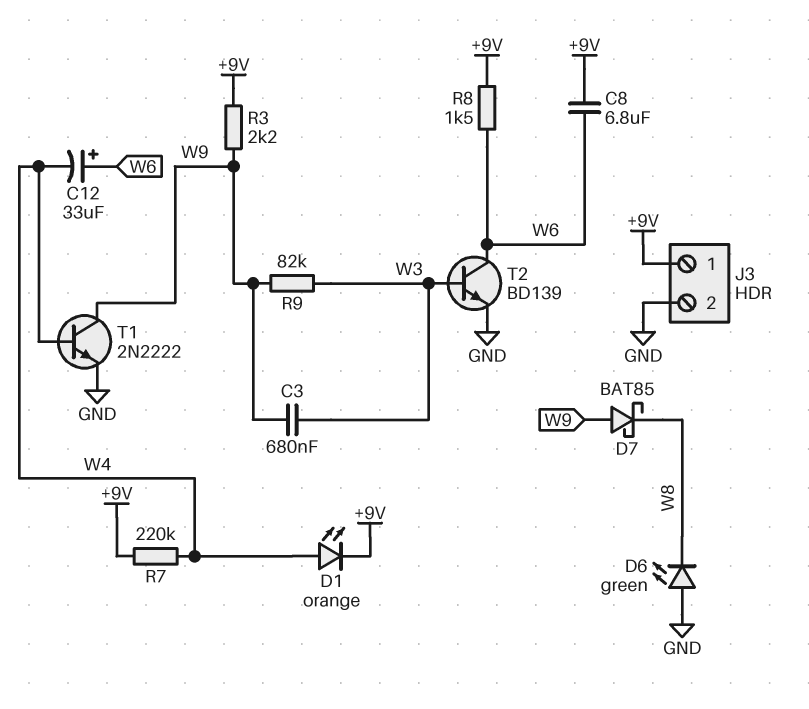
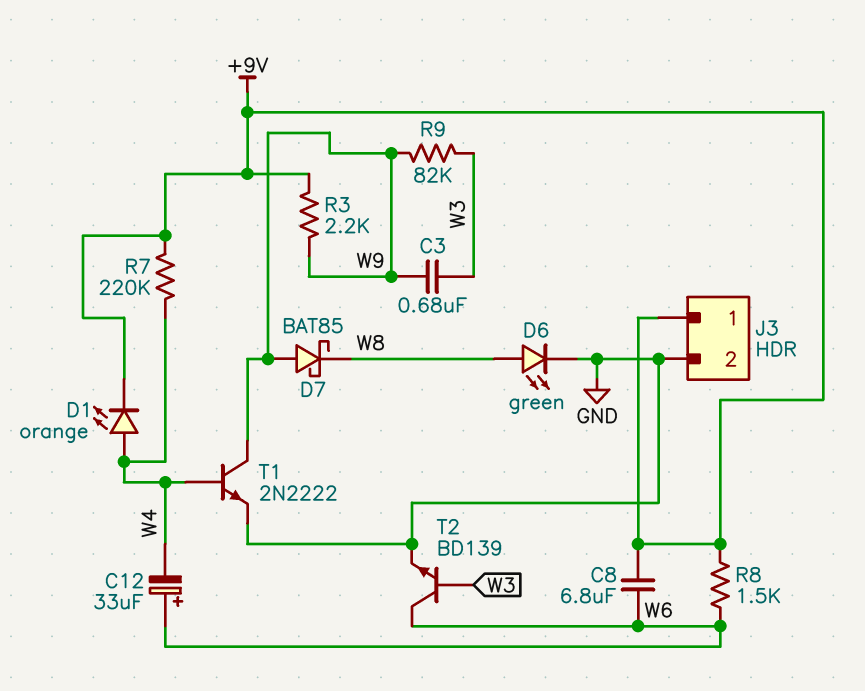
D6: LED green (A GND, K W8) -> LED green (A W8, K GND)

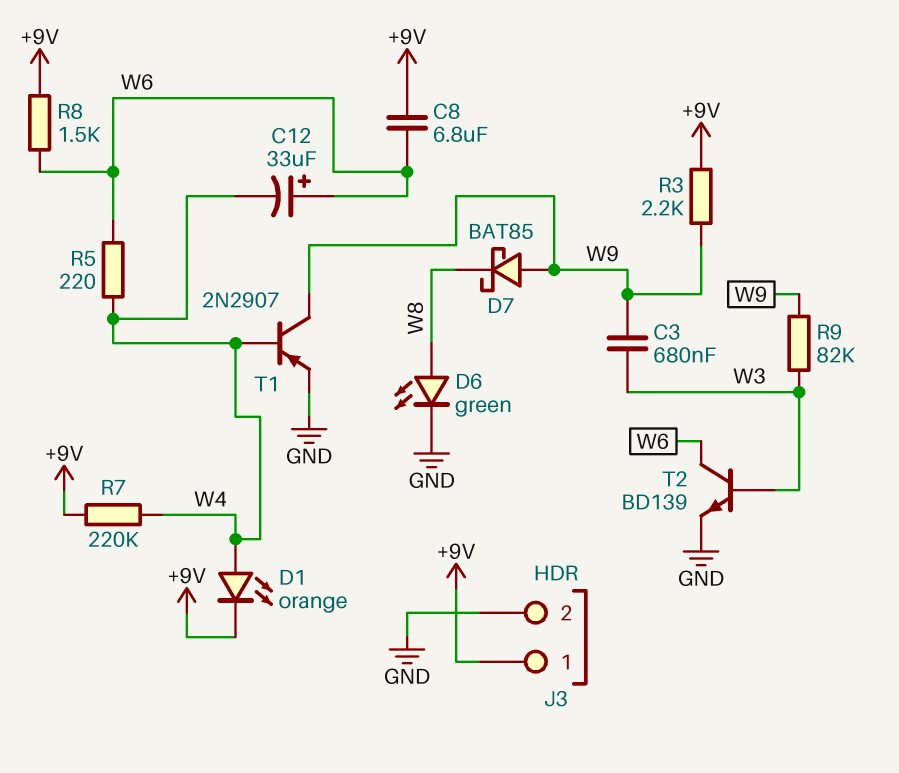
R5: none -> 220 (W4, W6)
T1: NPN 2N2222 (B W4, C W9, E GND) -> PNP 2N2907 (B W4, C W9, E GND)

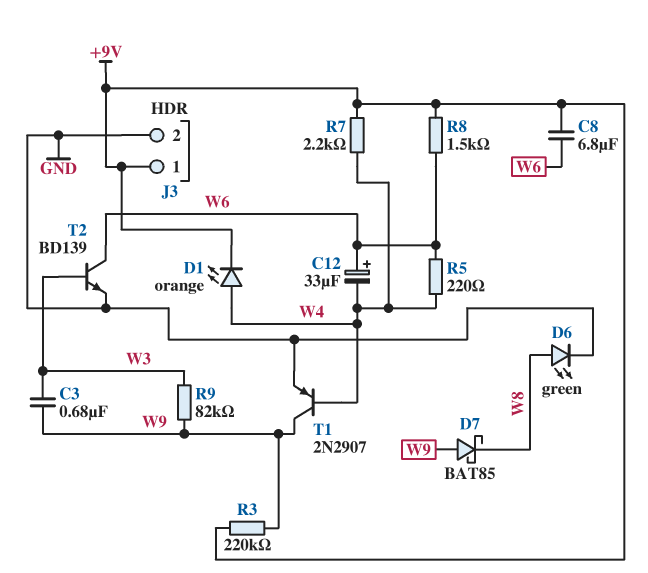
R3: 2.2k (+9V, W9) -> 220k (+9V, W9)
R7: 220k (+9V, W4) -> 2.2k (+9V, W4)

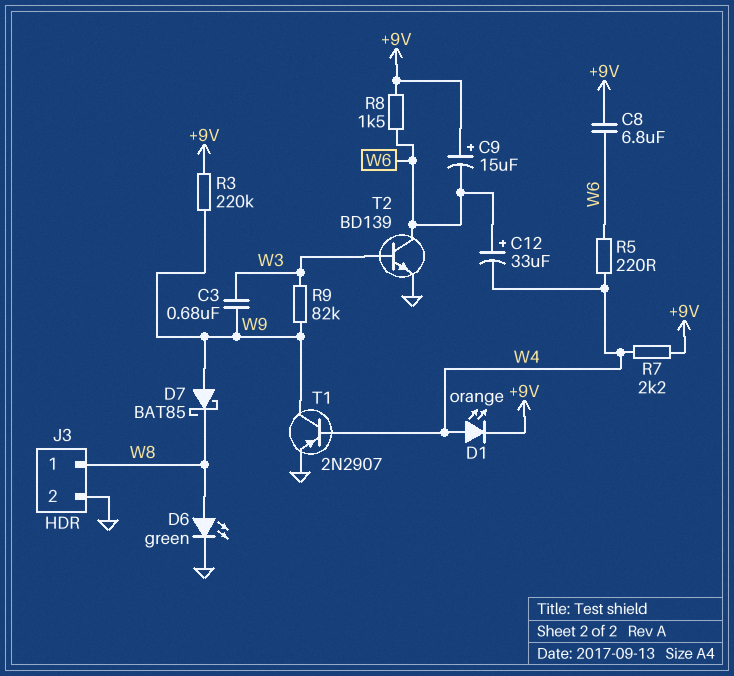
C9: none -> 15uF (plus +9V, minus W6)
J3 pin 1: +9V -> W8

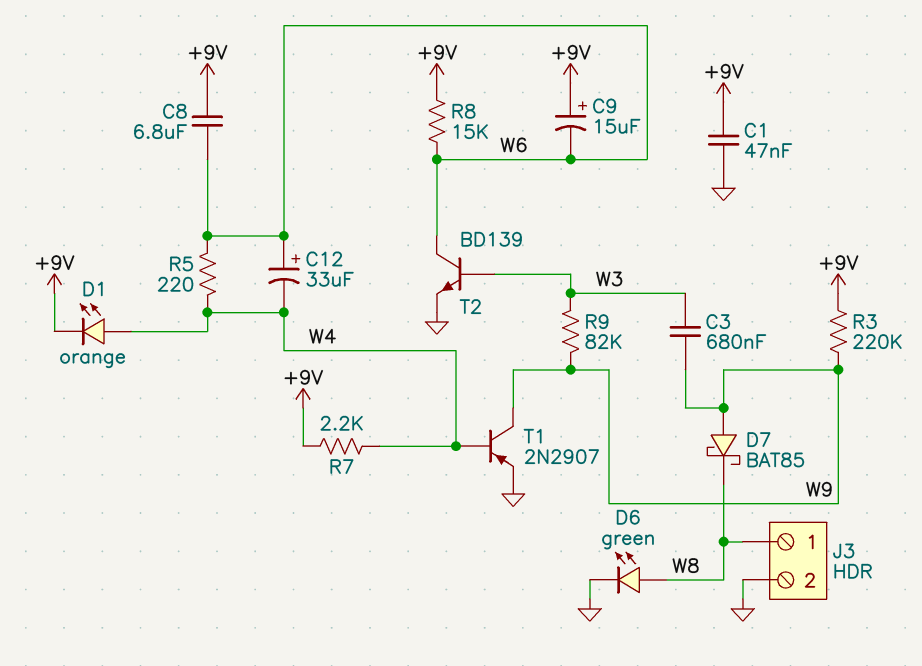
C1: none -> 47nF (+9V, GND)
R8: 1.5k (+9V, W6) -> 15k (+9V, W6)

